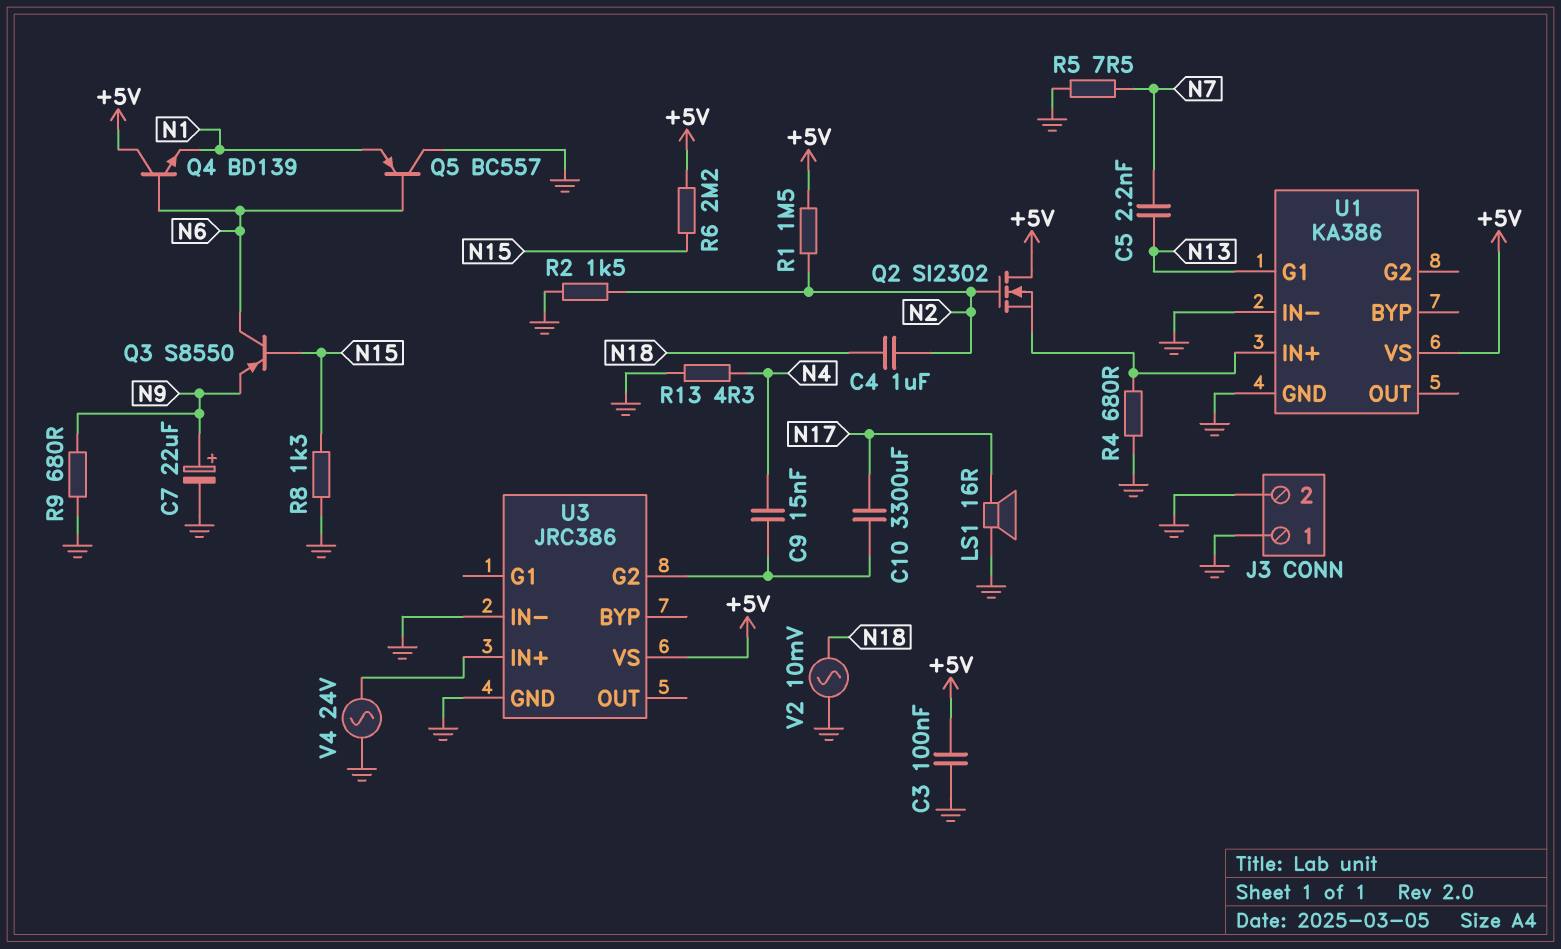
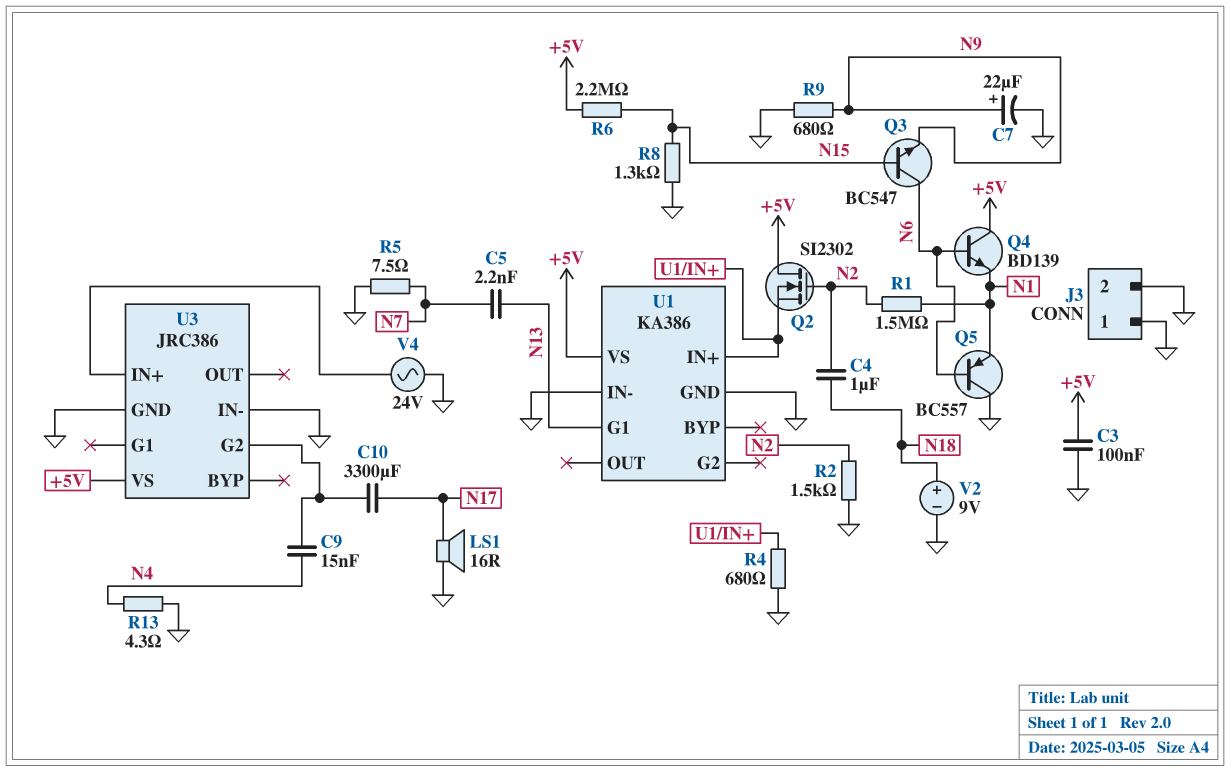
Q3: PNP S8550 (B N15, C N6, E N9) -> NPN BC547 (B N15, C N6, E N9)
R1: 1.5M (+5V, N2) -> 1.5M (N1, N2)
V2: AC 10mV (GND, N18) -> 9V (plus N18, minus GND)

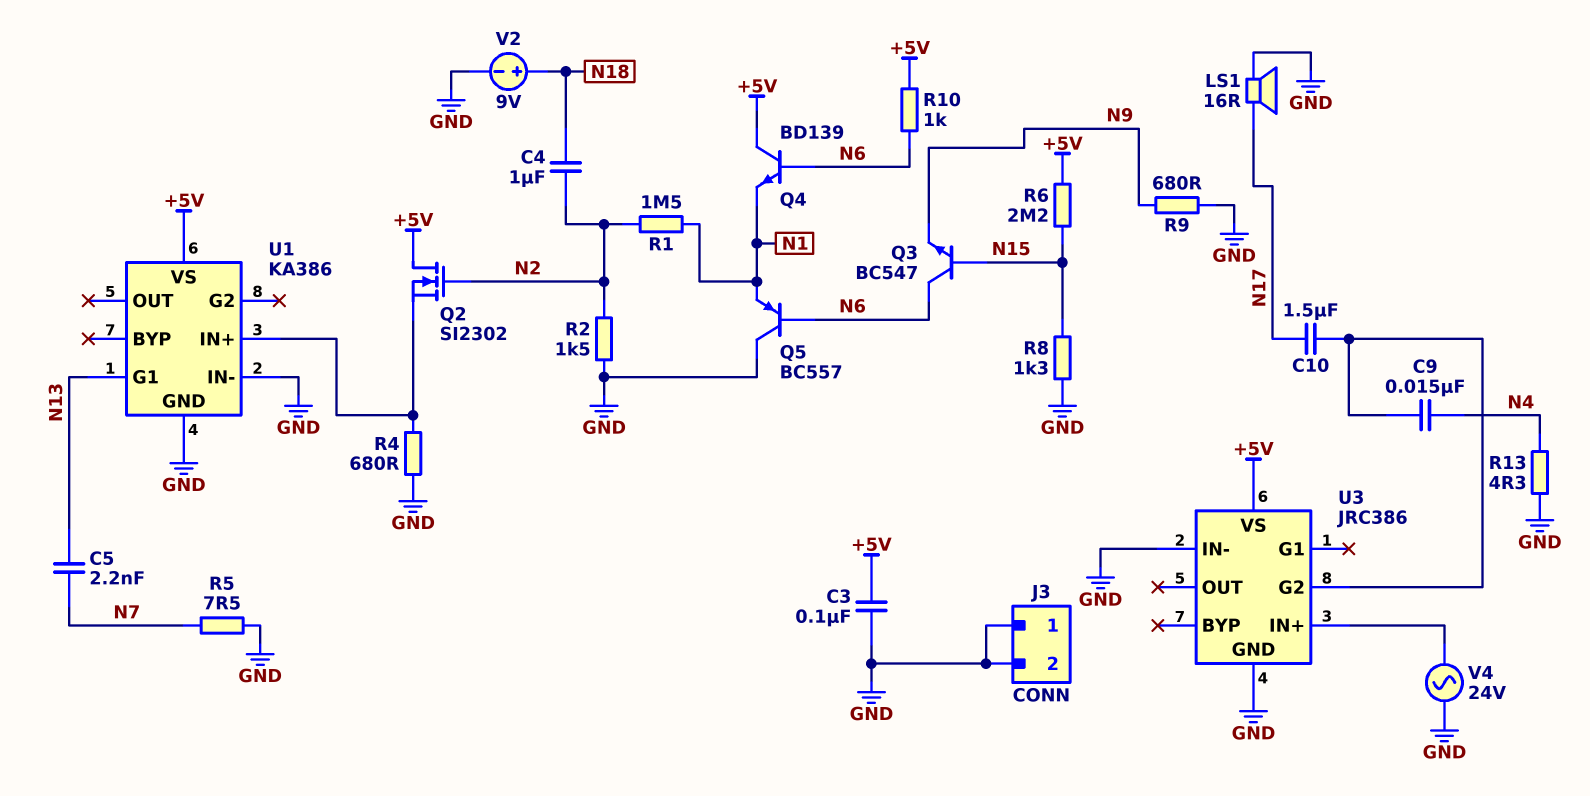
C7: 22uF (plus N9, minus GND) -> none
C10: 3300uF (N17, U3/G2) -> 1.5uF (N17, U3/G2)
R10: none -> 1k (+5V, N6)

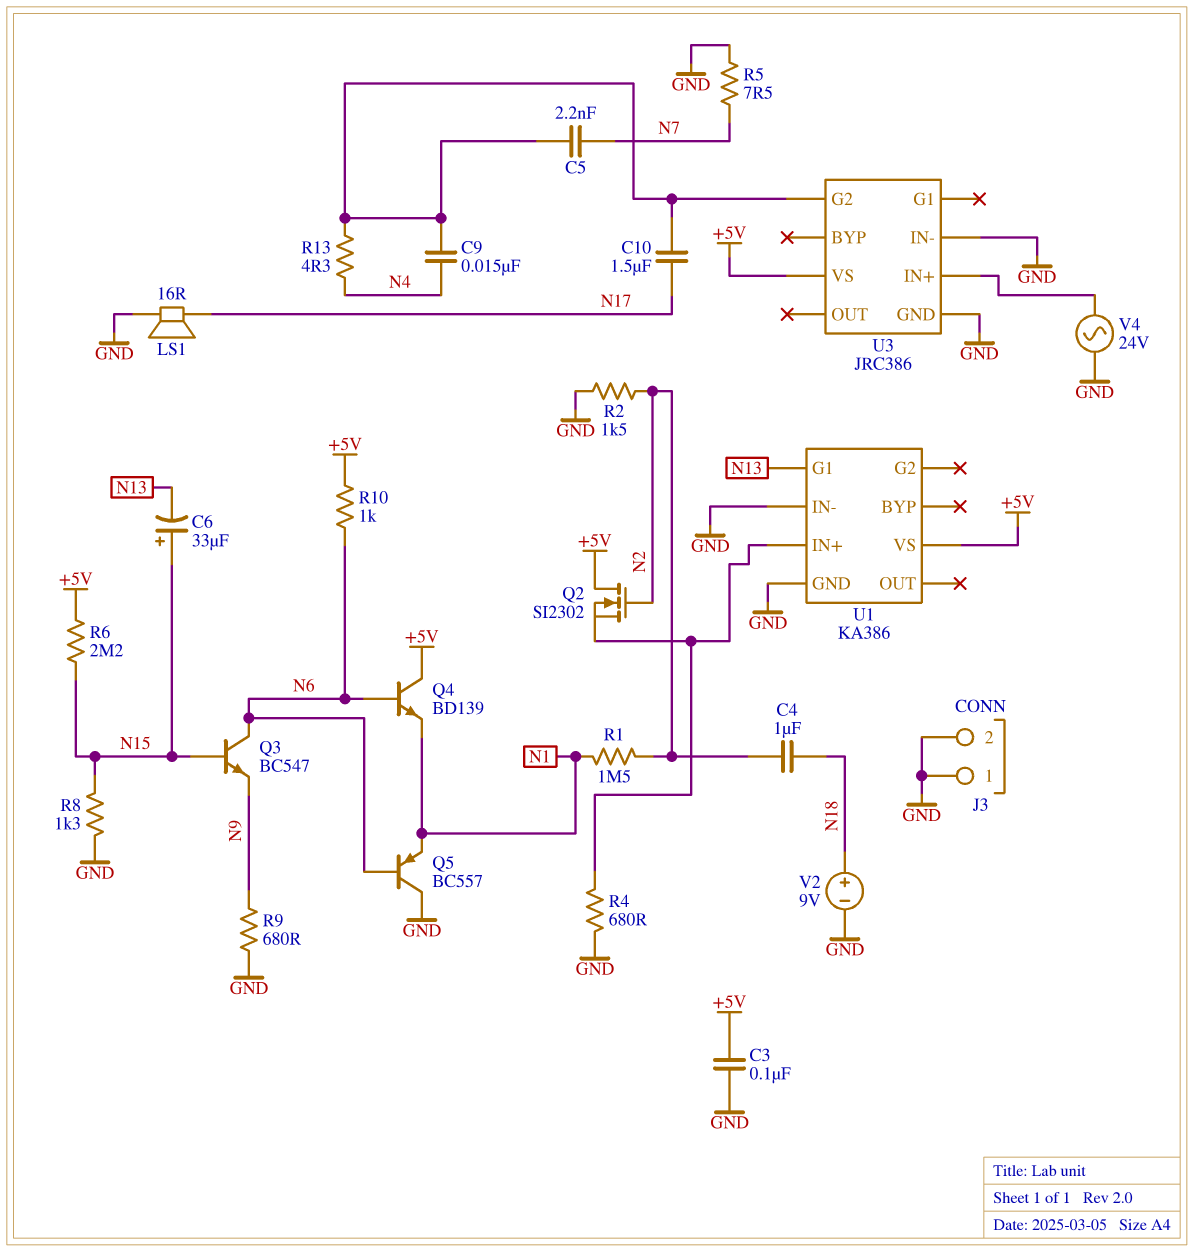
C5: 2.2nF (N7, N13) -> 2.2nF (N7, U3/G2)
C6: none -> 33uF (plus N15, minus N13)
R13: 4.3 (GND, N4) -> 4.3 (N4, U3/G2)

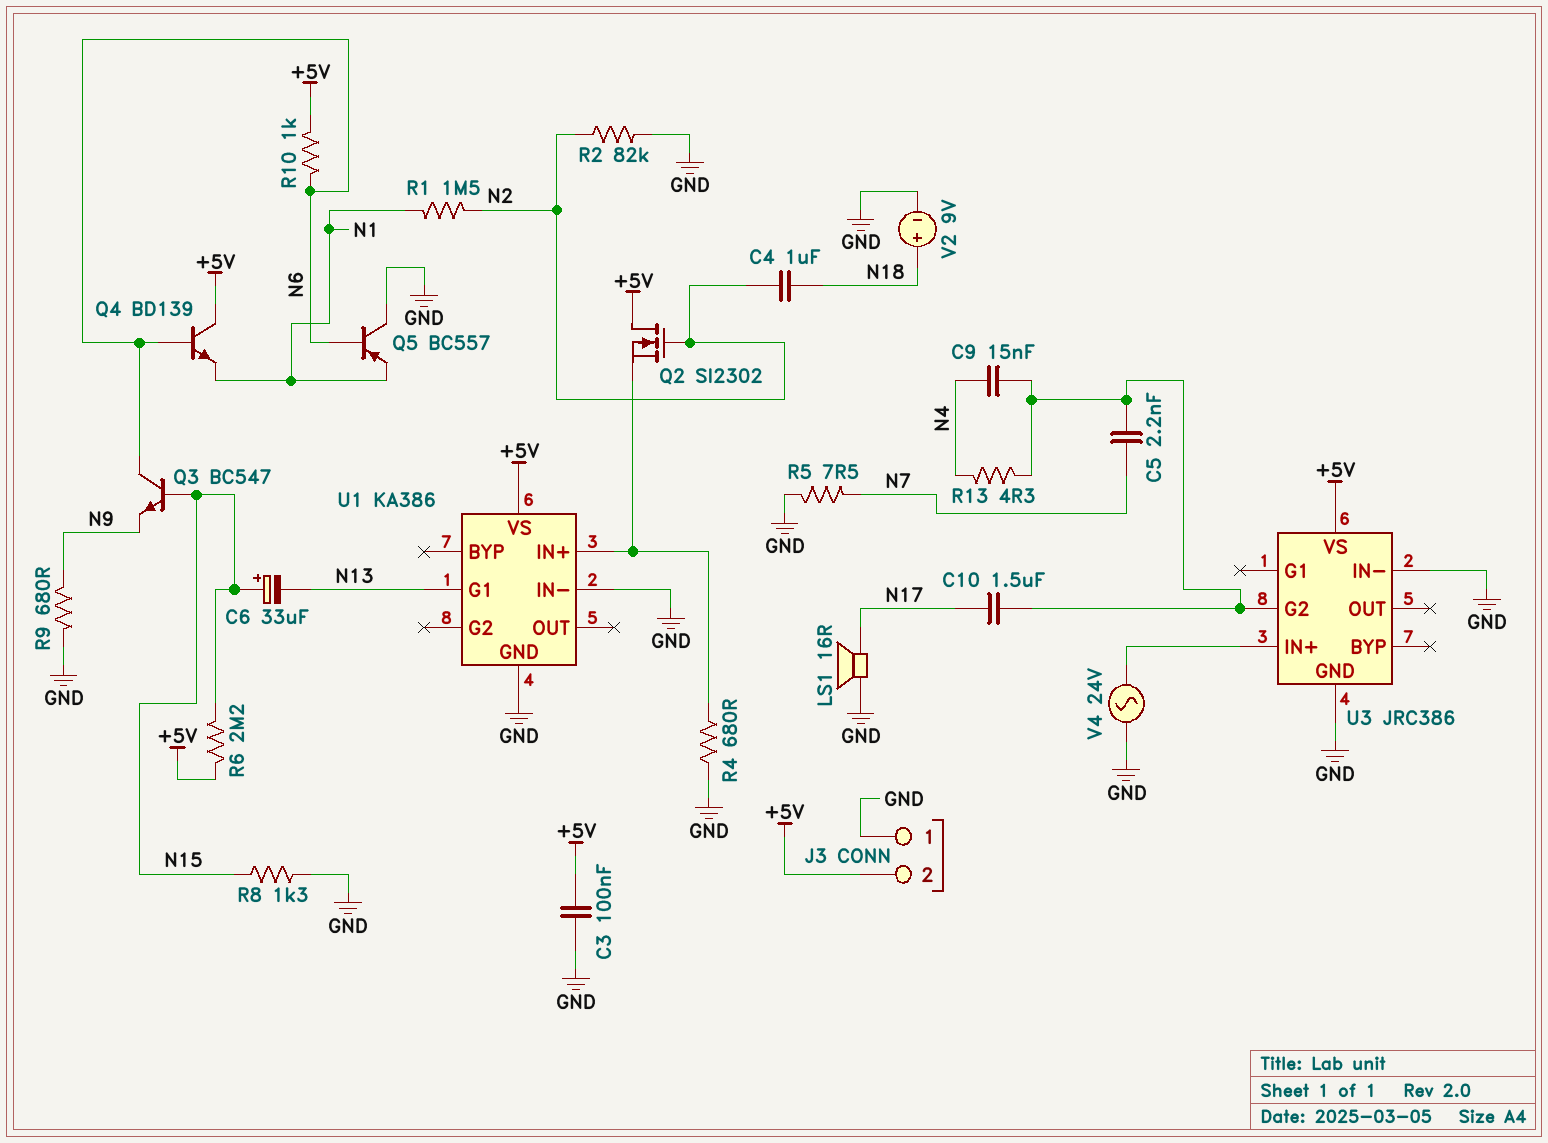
J3 pin 2: GND -> +5V
R2: 1.5k (GND, N2) -> 82k (GND, N2)

